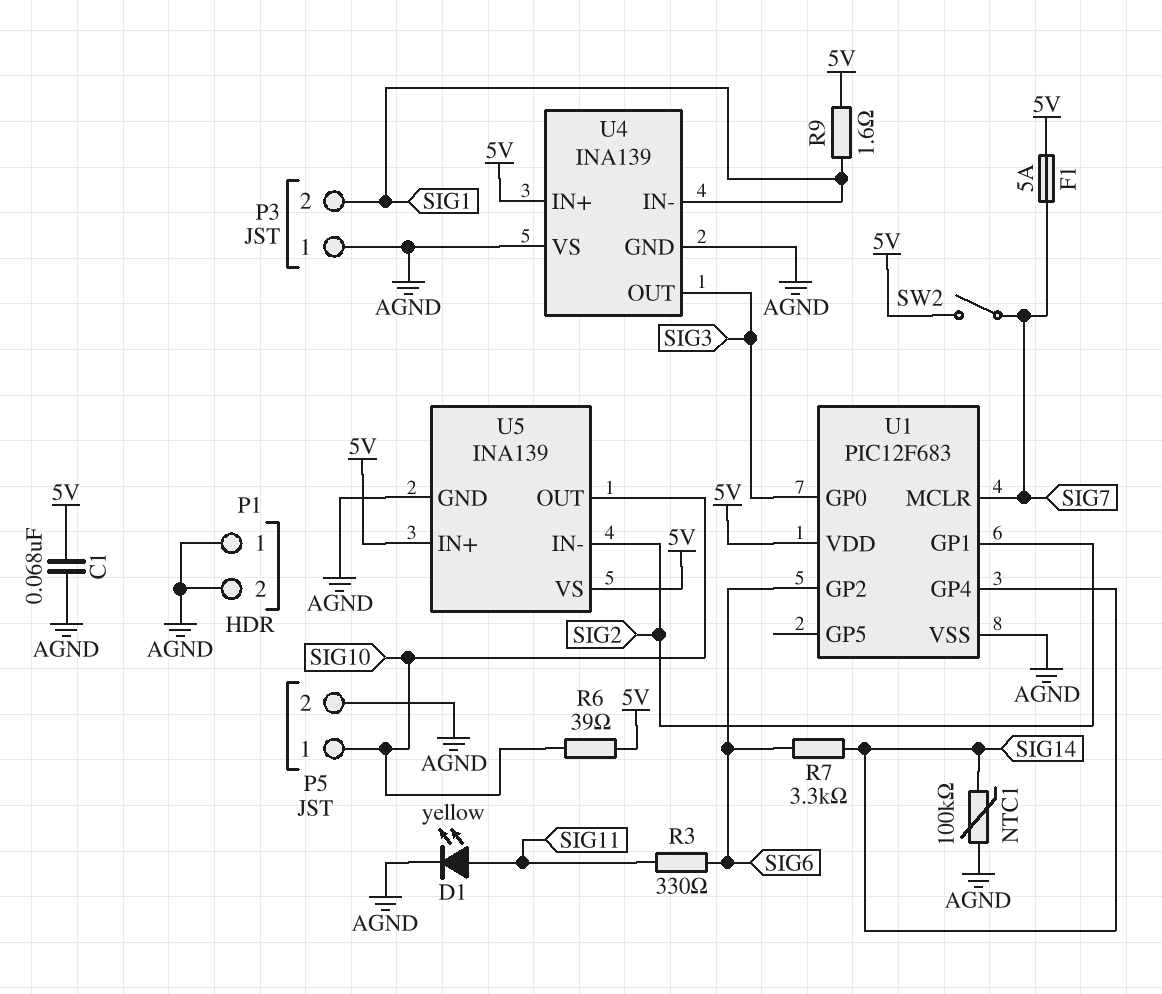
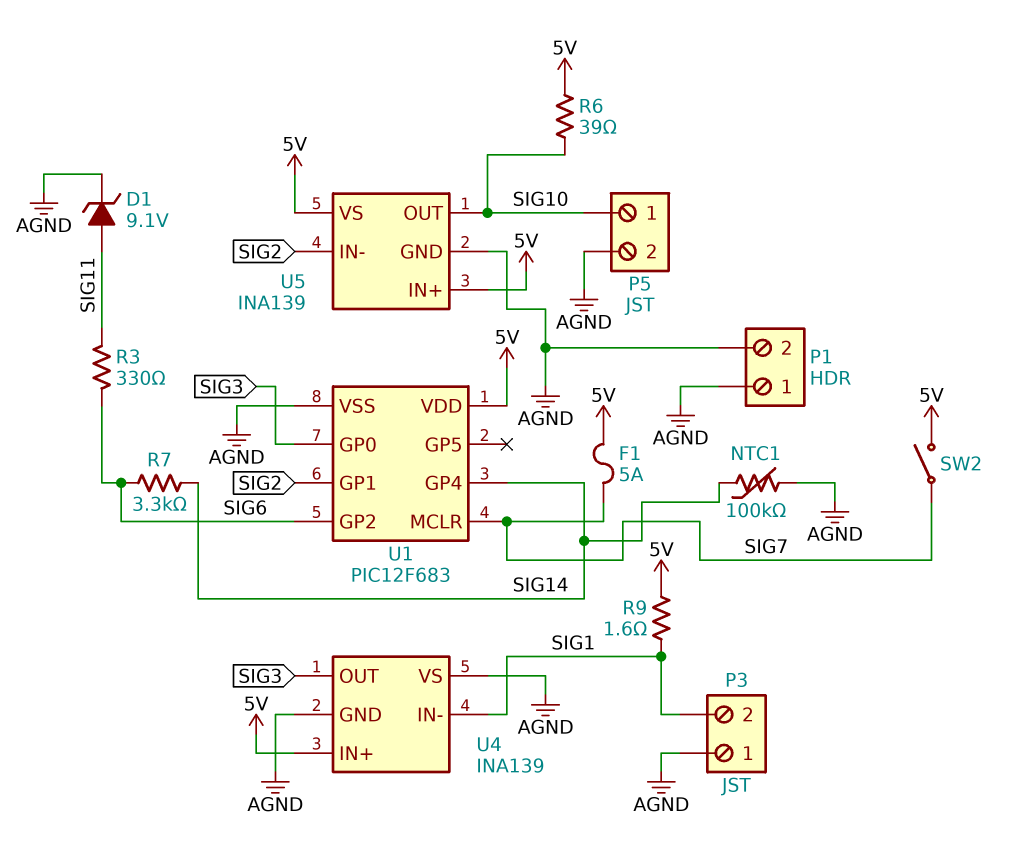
C1: 68nF (5V, AGND) -> none
D1: LED yellow (A SIG11, K AGND) -> zener 9.1V (A SIG11, K AGND)

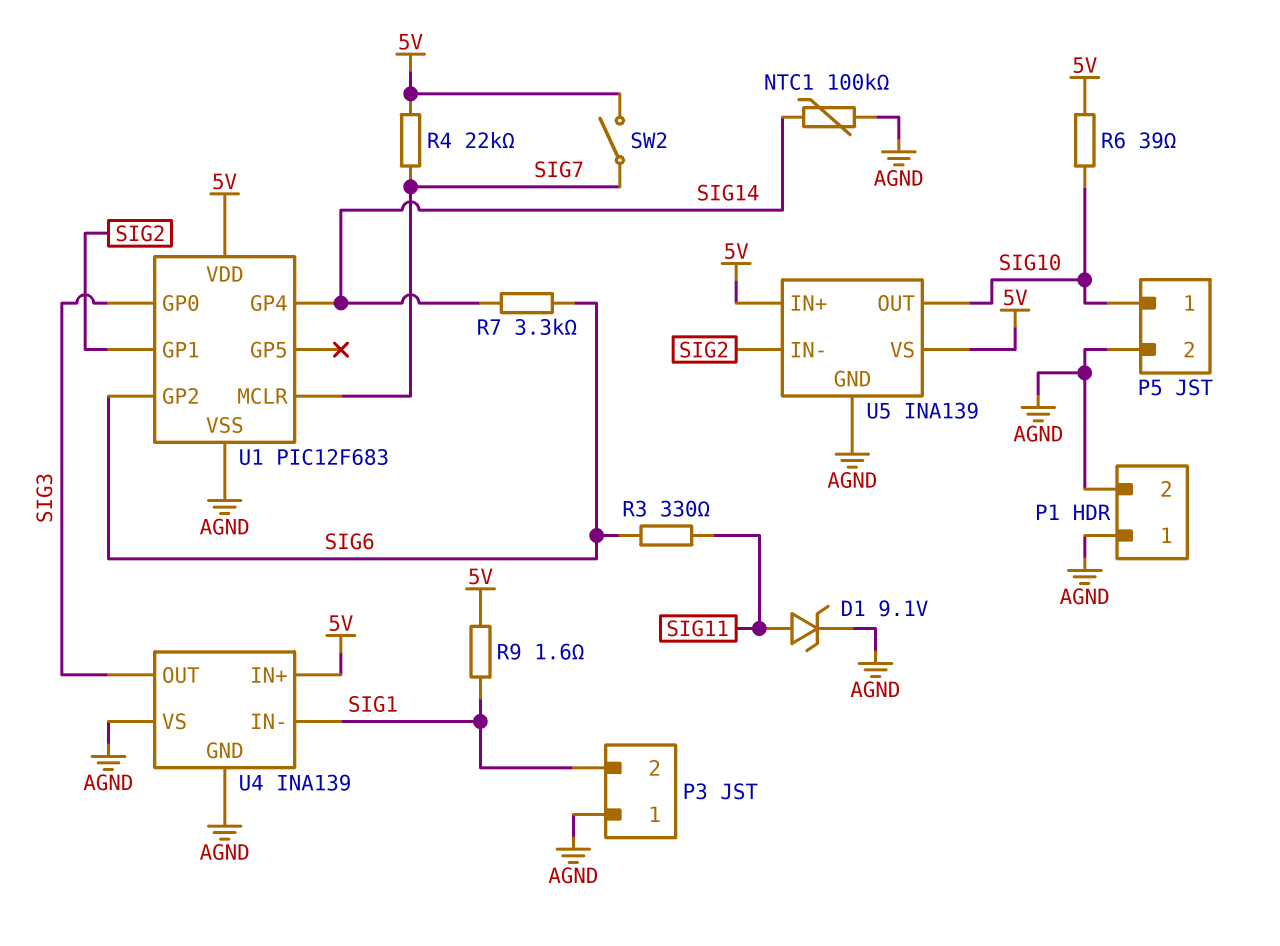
F1: 5A (5V, SIG7) -> none
R4: none -> 22k (5V, SIG7)

